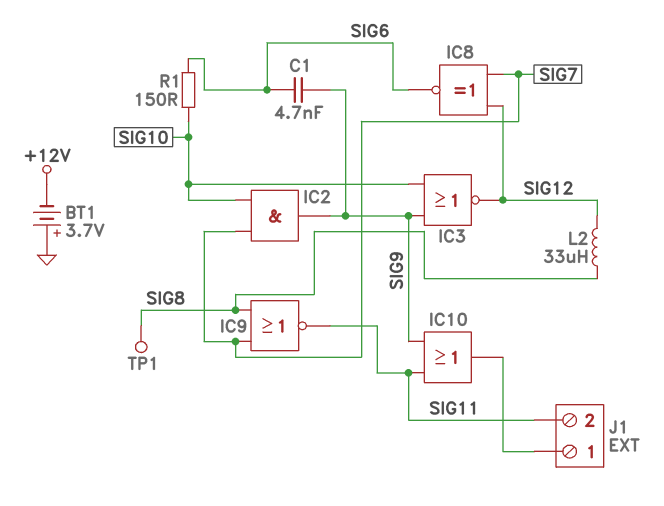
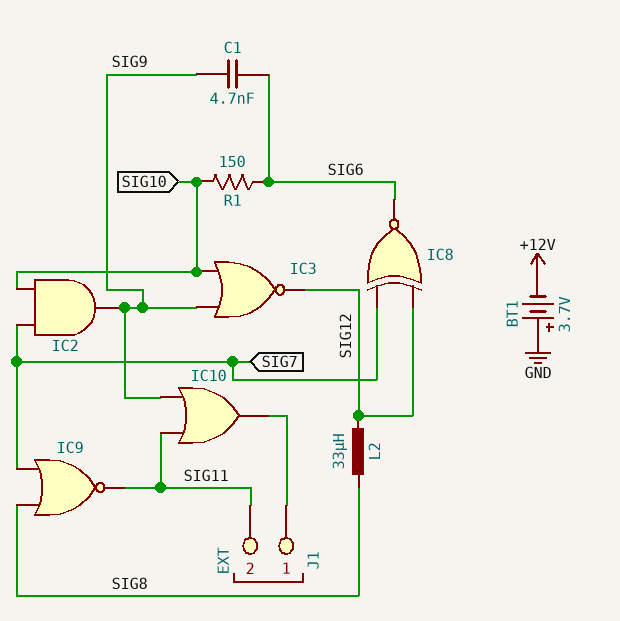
TP1: test point (SIG8) -> none

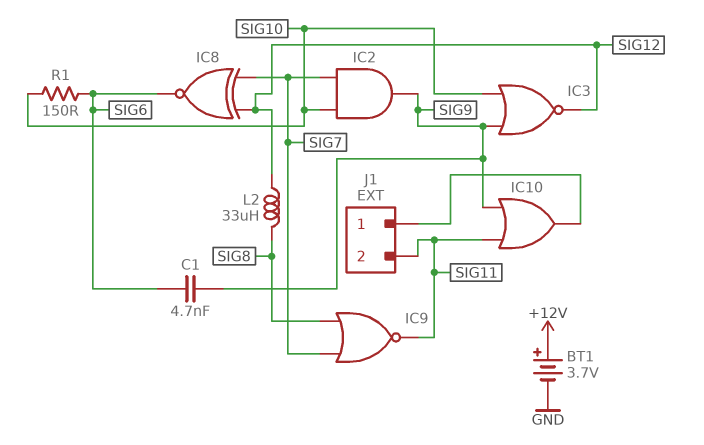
BT1: 3.7V (plus GND, minus +12V) -> 3.7V (plus +12V, minus GND)

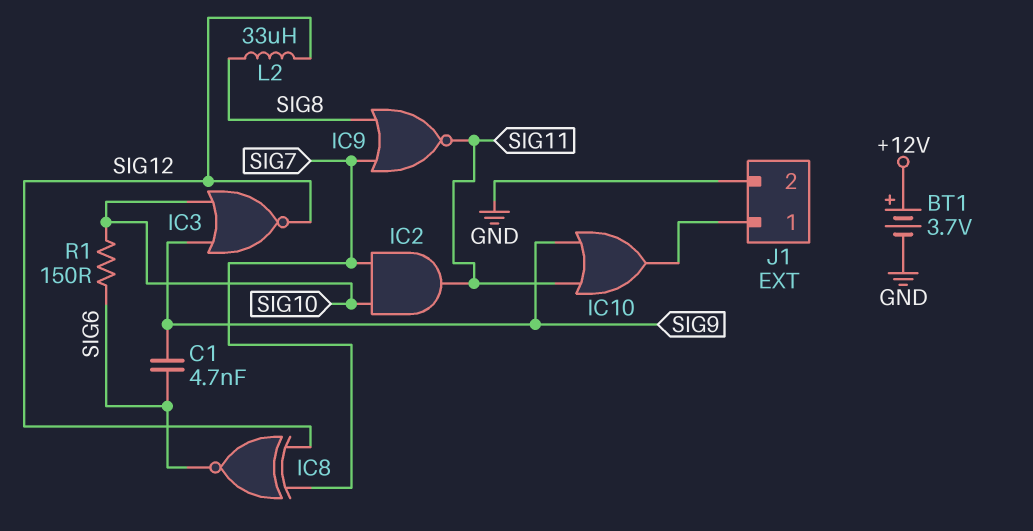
IC2: AND (in SIG7, in SIG10, out SIG9) -> AND (in SIG7, in SIG10, out SIG11)
J1 pin 2: SIG11 -> GND

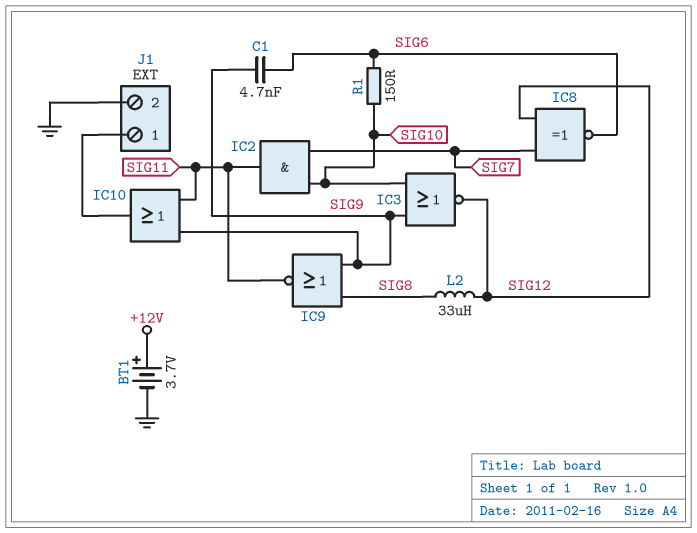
IC9: NOR (in SIG7, in SIG8, out SIG11) -> NOR (in SIG8, in SIG9, out SIG11)

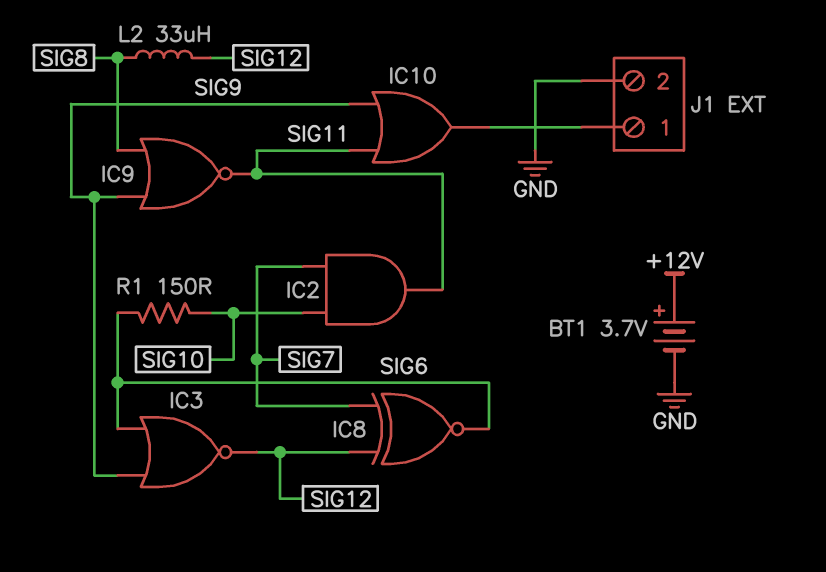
C1: 4.7nF (SIG6, SIG9) -> none
IC3: NOR (in SIG9, in SIG10, out SIG12) -> NOR (in SIG6, in SIG9, out SIG12)

